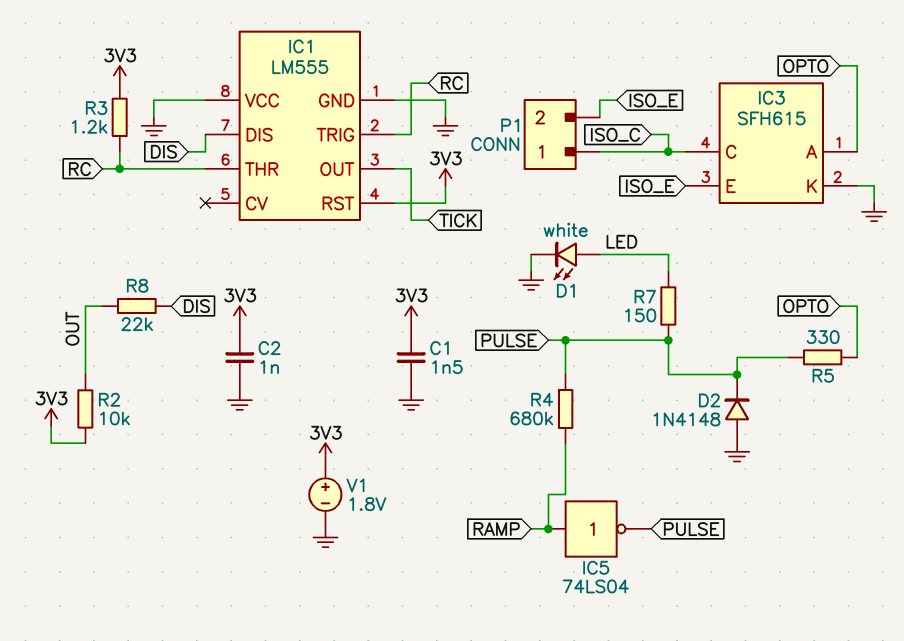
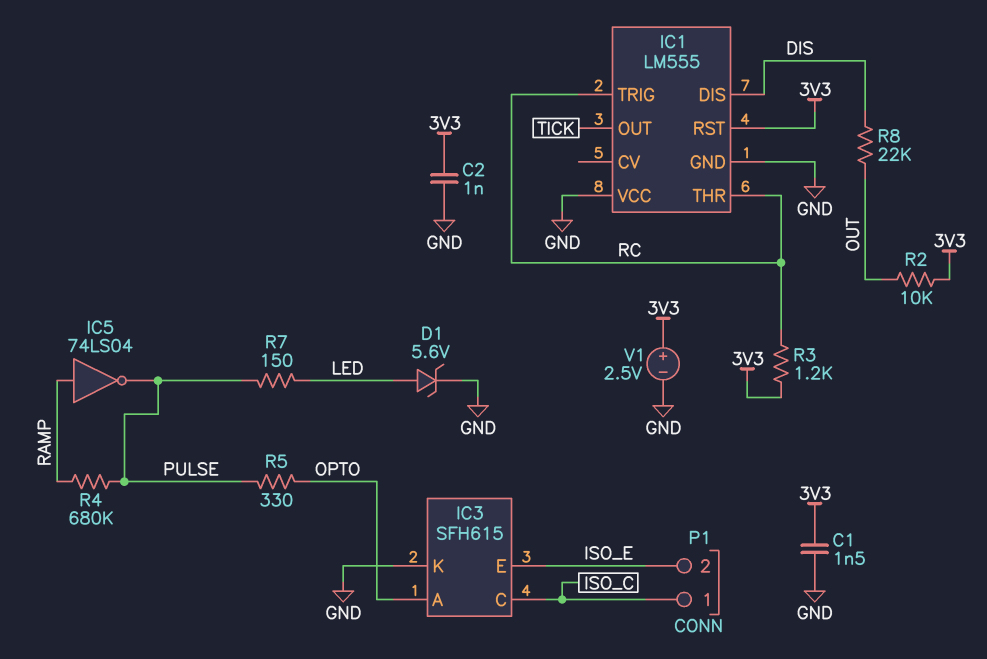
D1: LED white (A LED, K GND) -> zener 5.6V (A LED, K GND)
D2: diode 1N4148 (A GND, K PULSE) -> none
V1: 1.8V (plus 3V3, minus GND) -> 2.5V (plus 3V3, minus GND)

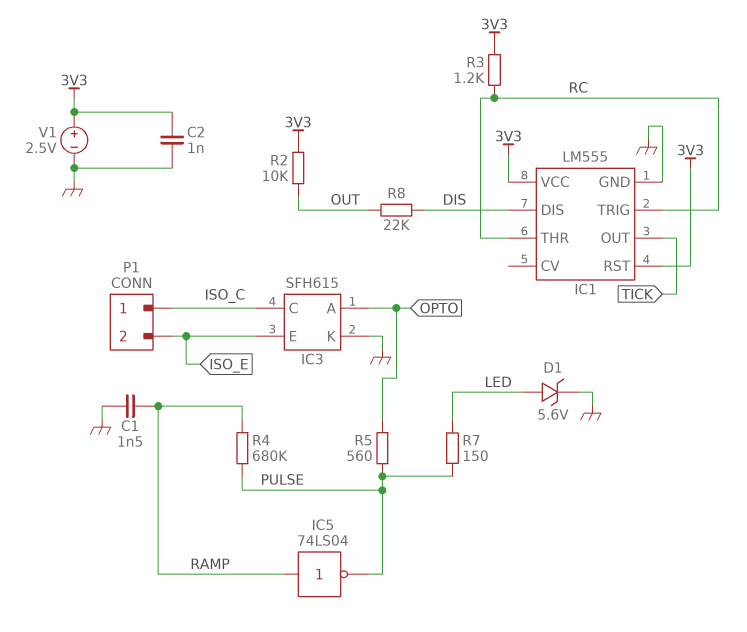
C1: 1.5nF (3V3, GND) -> 1.5nF (GND, RAMP)
IC1 pin VCC: GND -> 3V3
R5: 330 (OPTO, PULSE) -> 560 (OPTO, PULSE)

